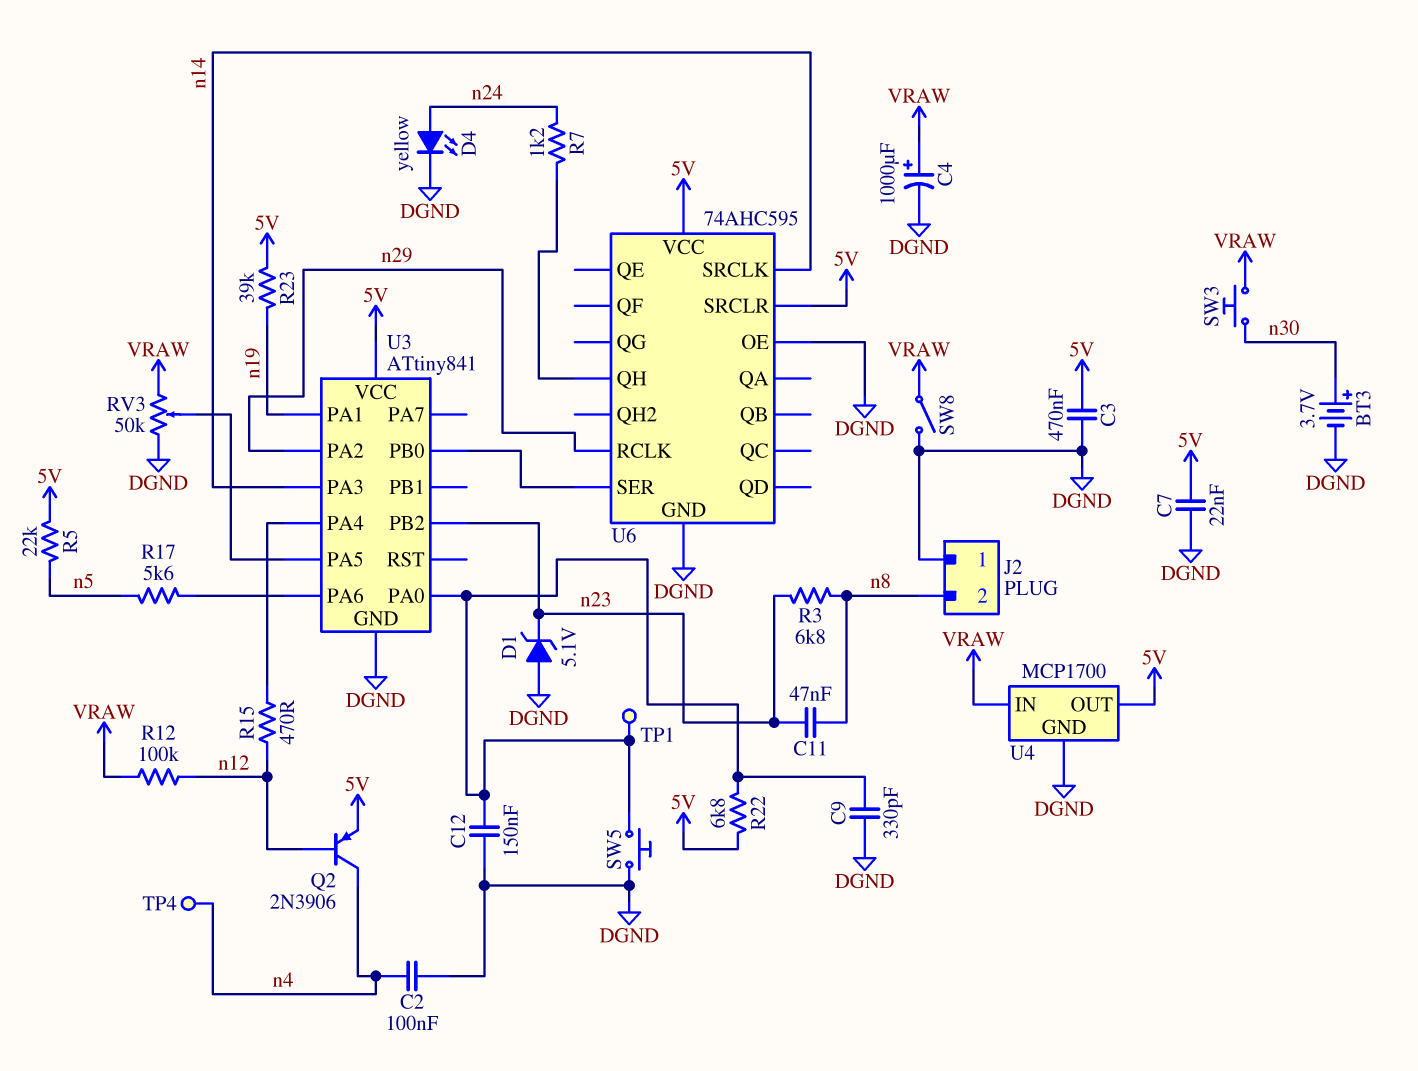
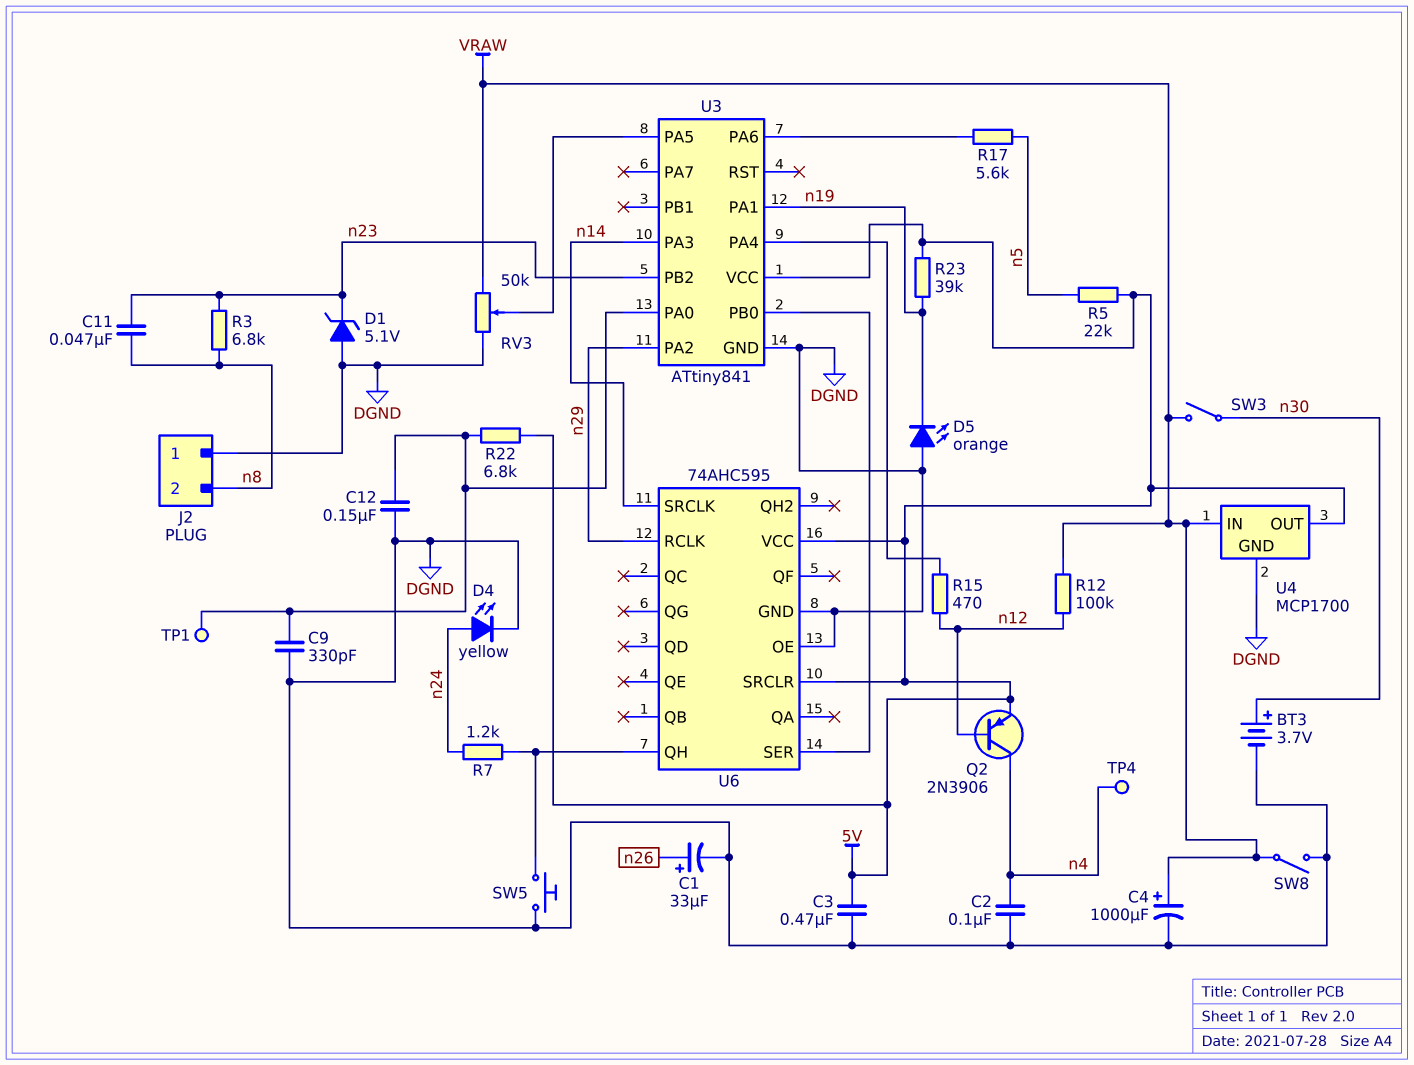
C1: none -> 33uF (plus n26, minus DGND)
C7: 22nF (5V, DGND) -> none
D5: none -> LED orange (A DGND, K n19)
SW3: button (VRAW, n30) -> switch (VRAW, n30)
SW5: button (DGND, U3/PA0) -> button (DGND, U6/QH)

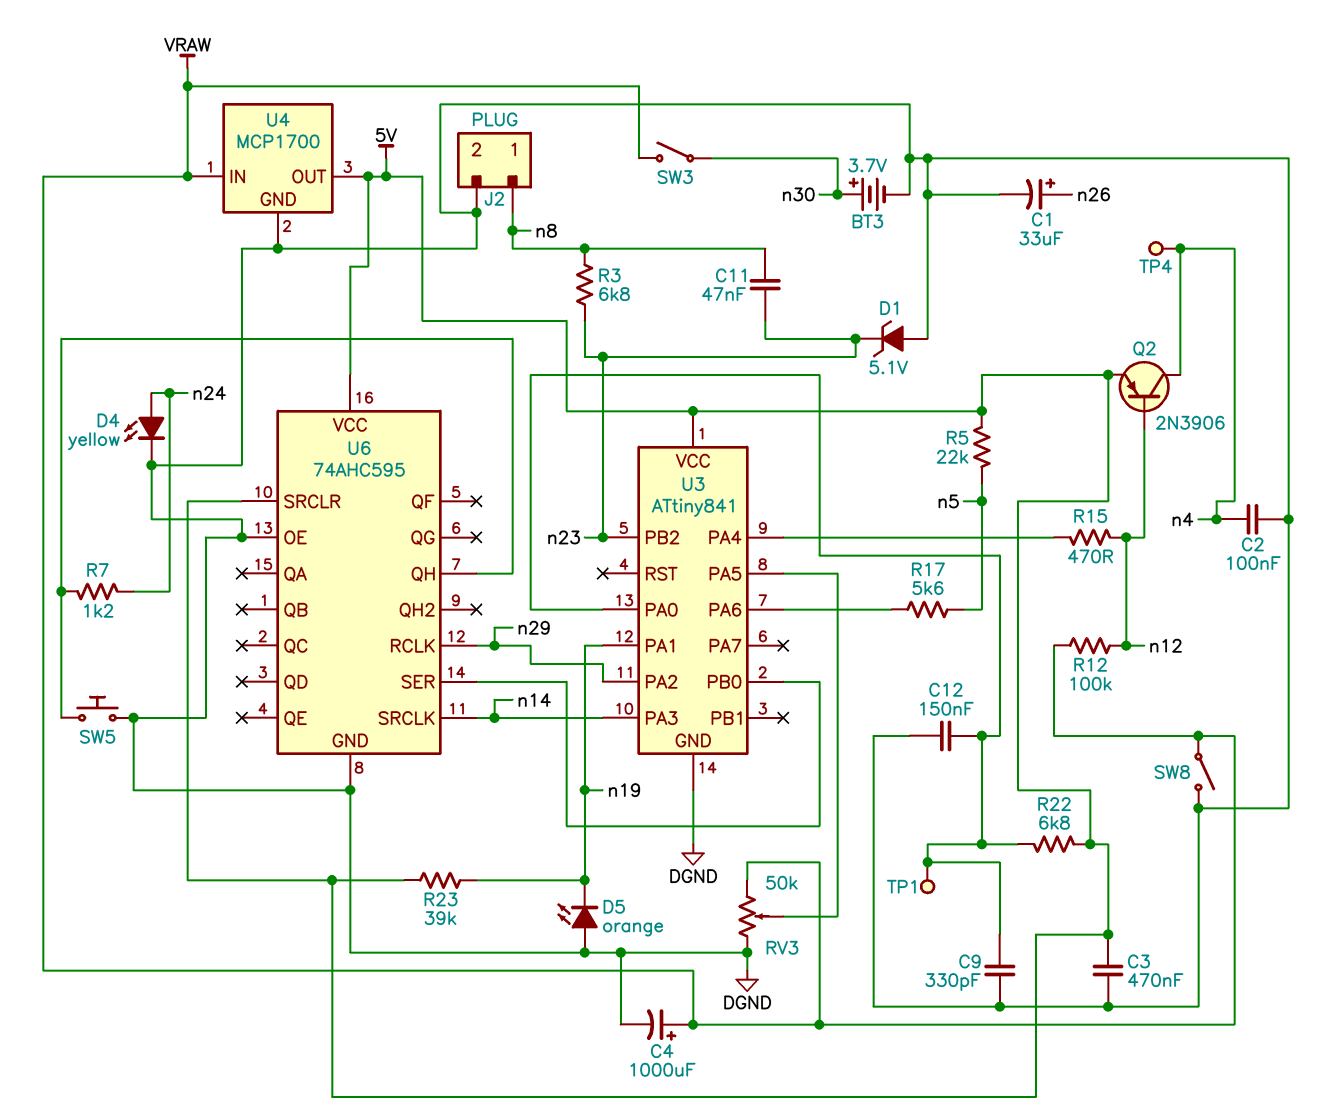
J2 pin 1: DGND -> n8
J2 pin 2: n8 -> DGND

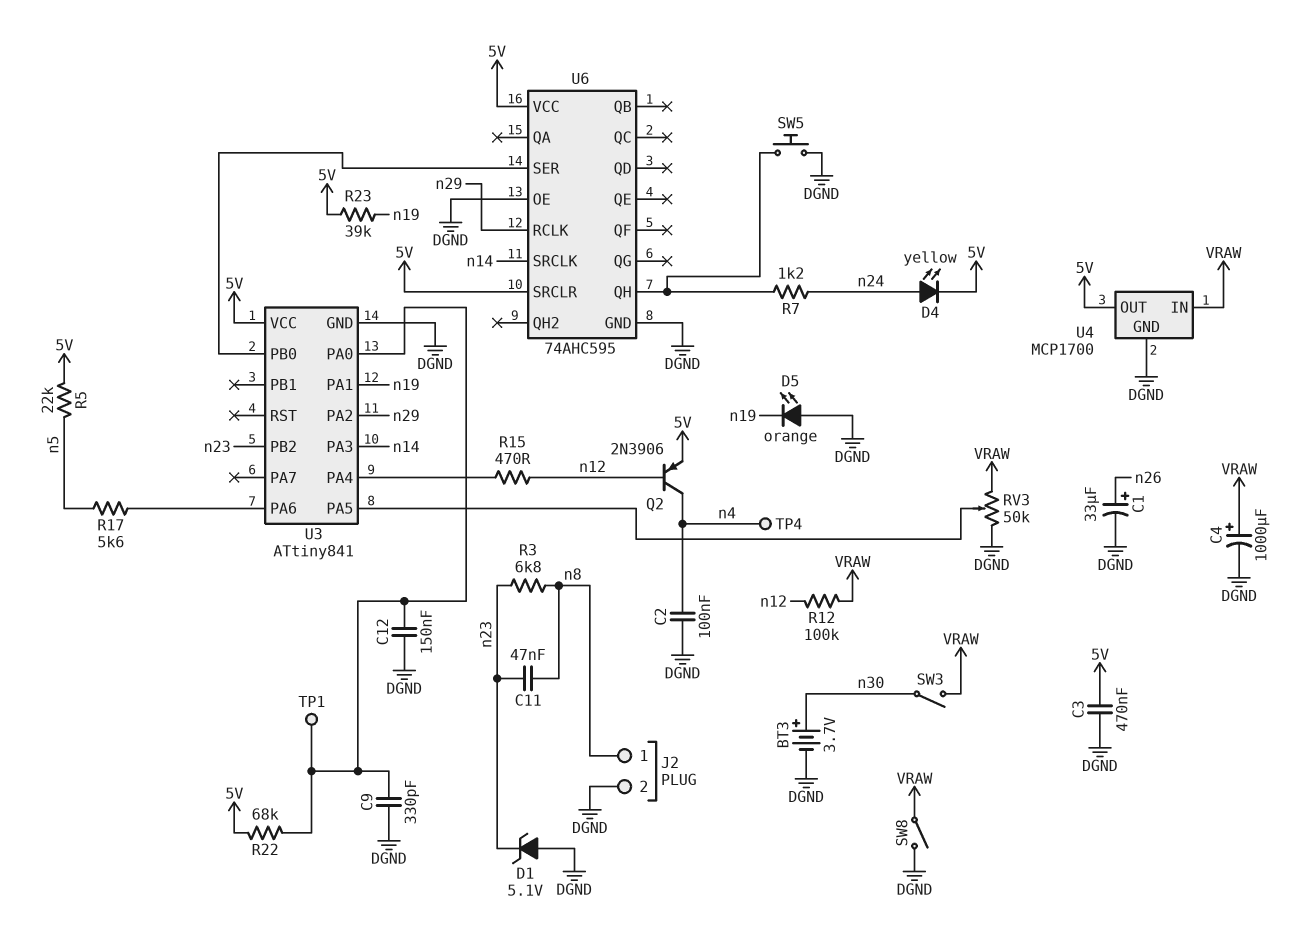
D4: LED yellow (A n24, K DGND) -> LED yellow (A n24, K 5V)
R22: 6.8k (5V, U3/PA0) -> 68k (5V, U3/PA0)

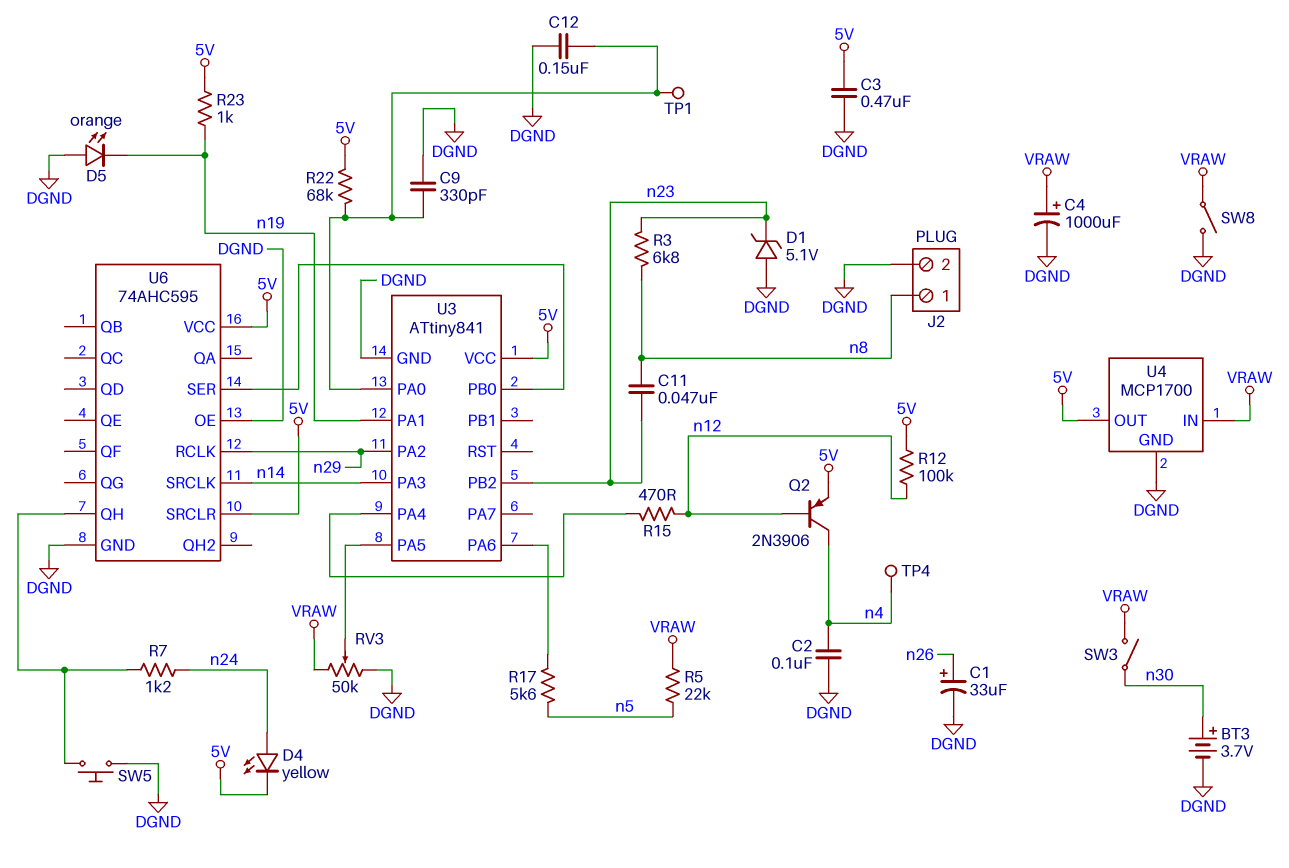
R5: 22k (5V, n5) -> 22k (VRAW, n5)
R12: 100k (VRAW, n12) -> 100k (5V, n12)
R23: 39k (5V, n19) -> 1k (5V, n19)

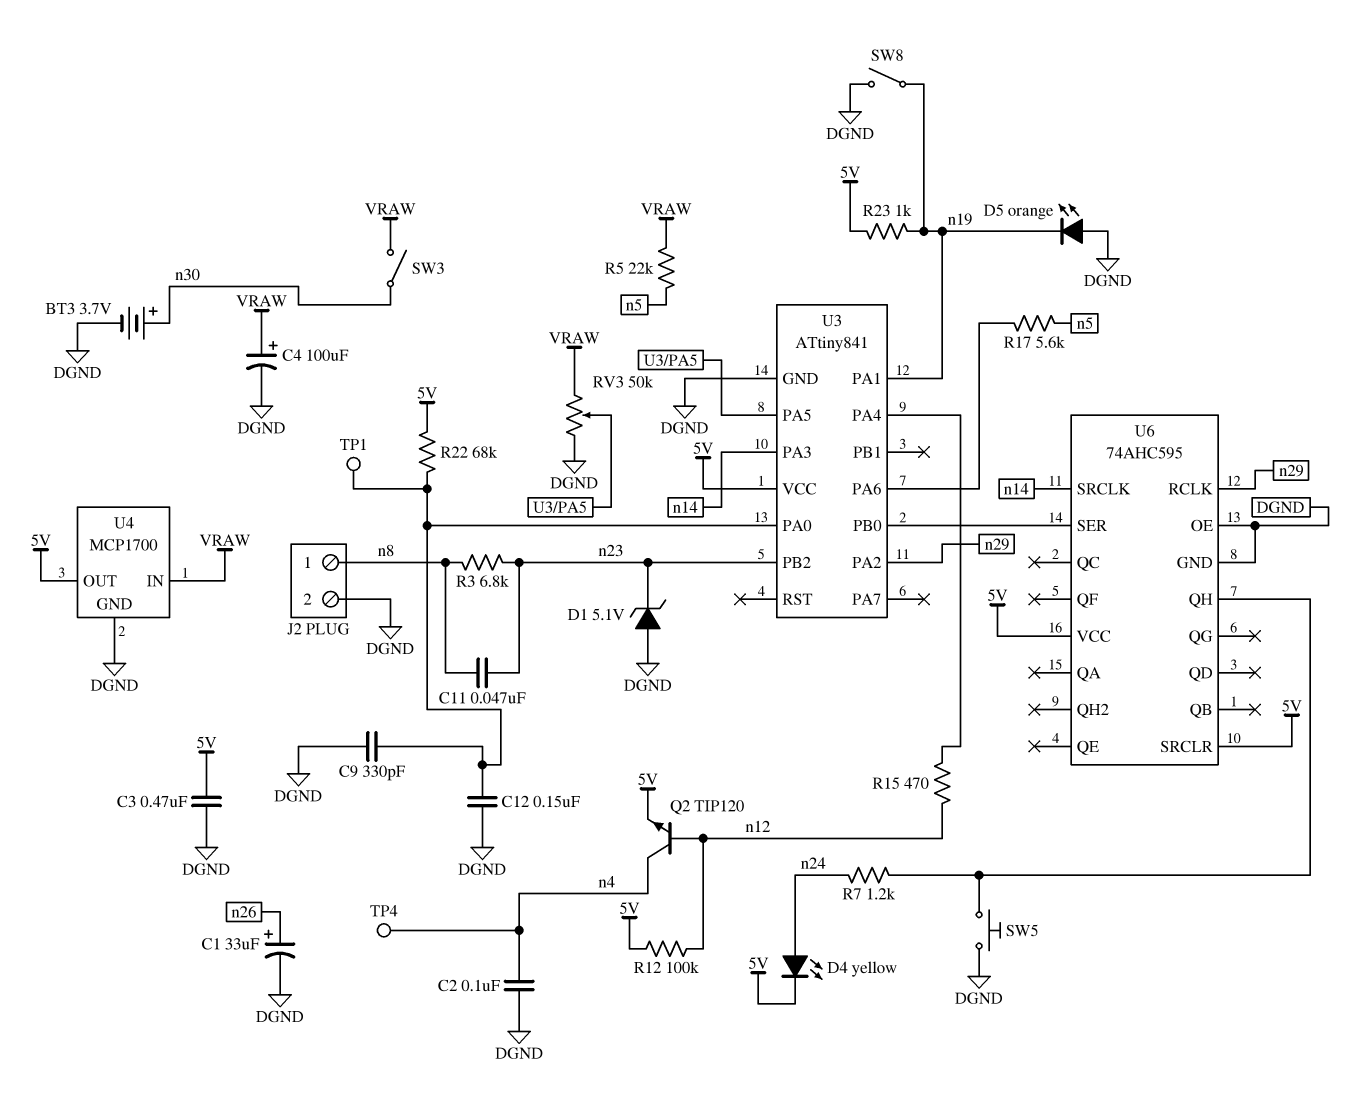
C4: 1000uF (plus VRAW, minus DGND) -> 100uF (plus VRAW, minus DGND)
Q2: PNP 2N3906 (B n12, C n4, E 5V) -> NPN TIP120 (B n12, C n4, E 5V)
SW8: switch (DGND, VRAW) -> switch (DGND, n19)

